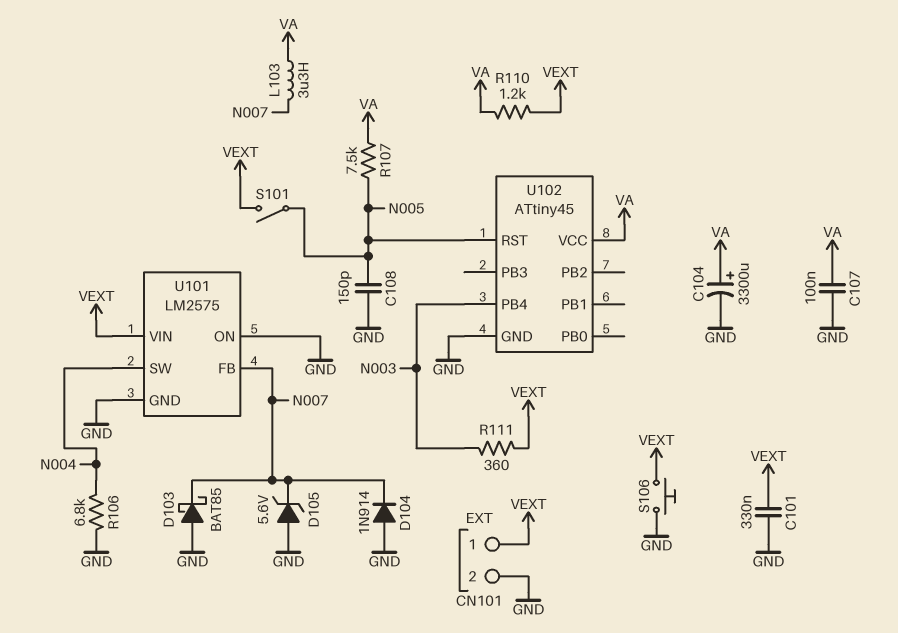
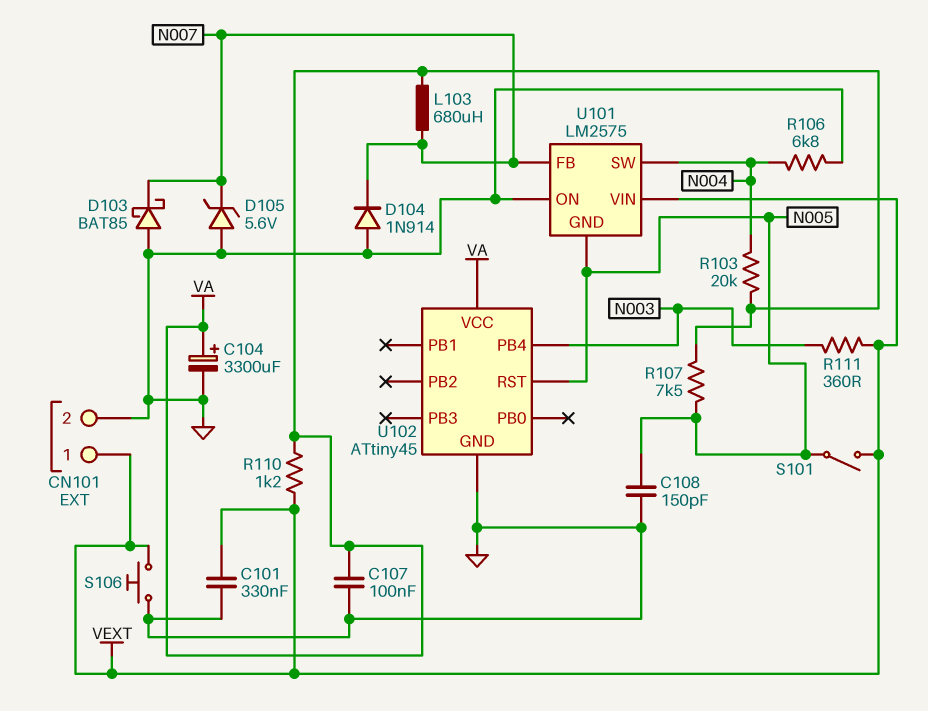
L103: 3.3uH (N007, VA) -> 680uH (N007, VA)
R103: none -> 20k (N004, VA)
U101 pin GND: GND -> N005

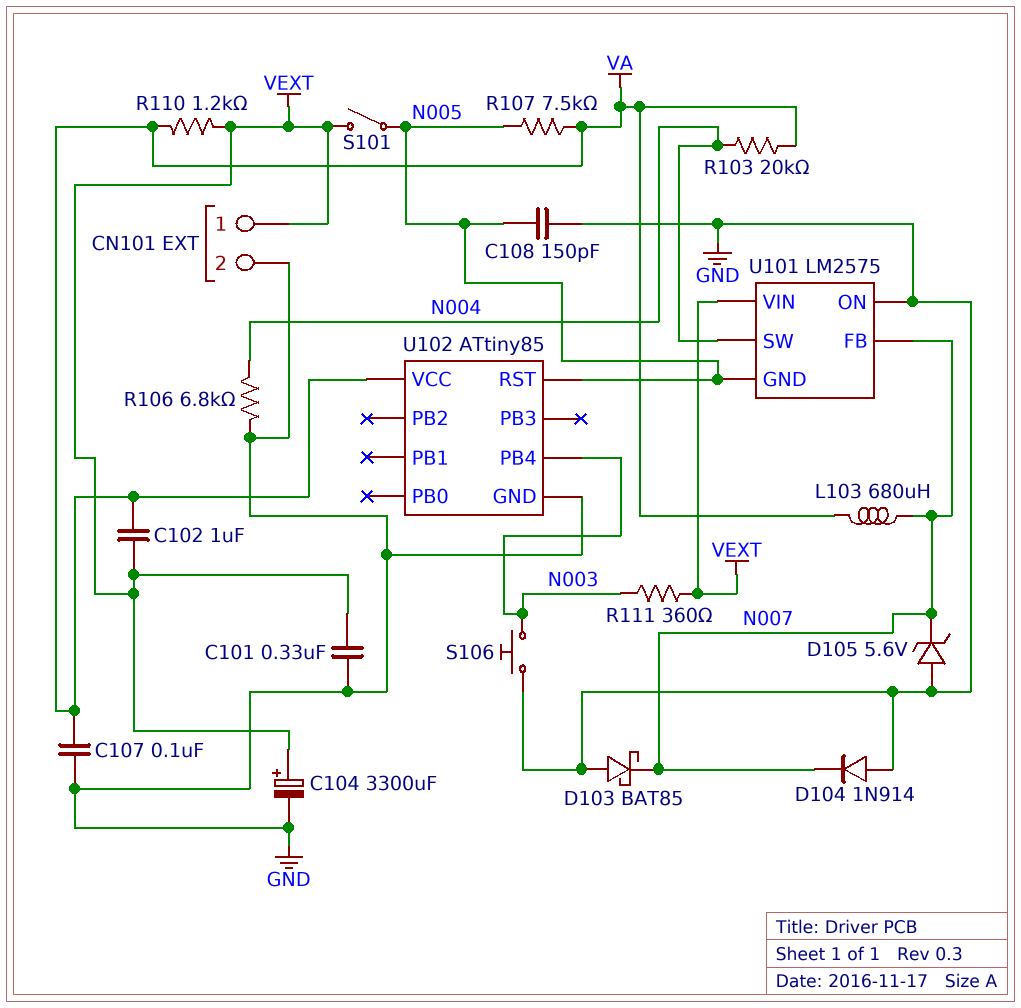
C102: none -> 1uF (VA, VEXT)
C104: 3300uF (plus VA, minus GND) -> 3300uF (plus VEXT, minus GND)
S106: button (GND, VEXT) -> button (GND, N003)
U102: ATtiny45 -> ATtiny85

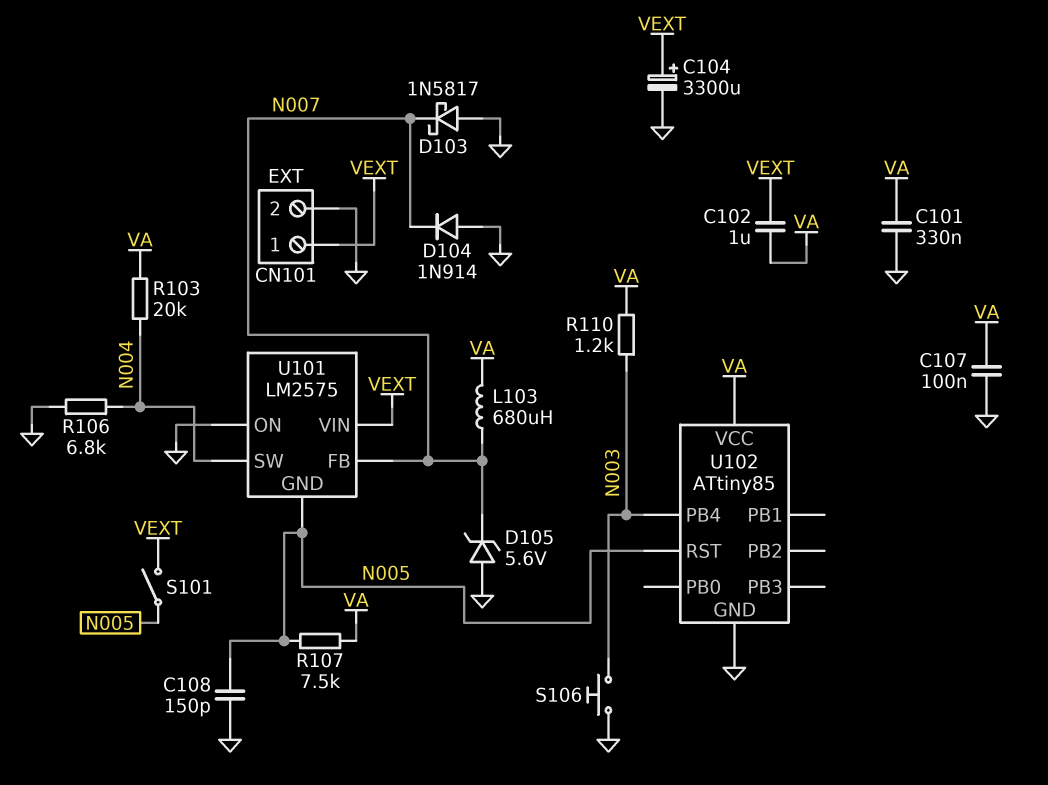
C101: 330nF (GND, VEXT) -> 330nF (GND, VA)
D103: schottky BAT85 (A GND, K N007) -> schottky 1N5817 (A GND, K N007)
R110: 1.2k (VA, VEXT) -> 1.2k (N003, VA)
R111: 360 (N003, VEXT) -> none

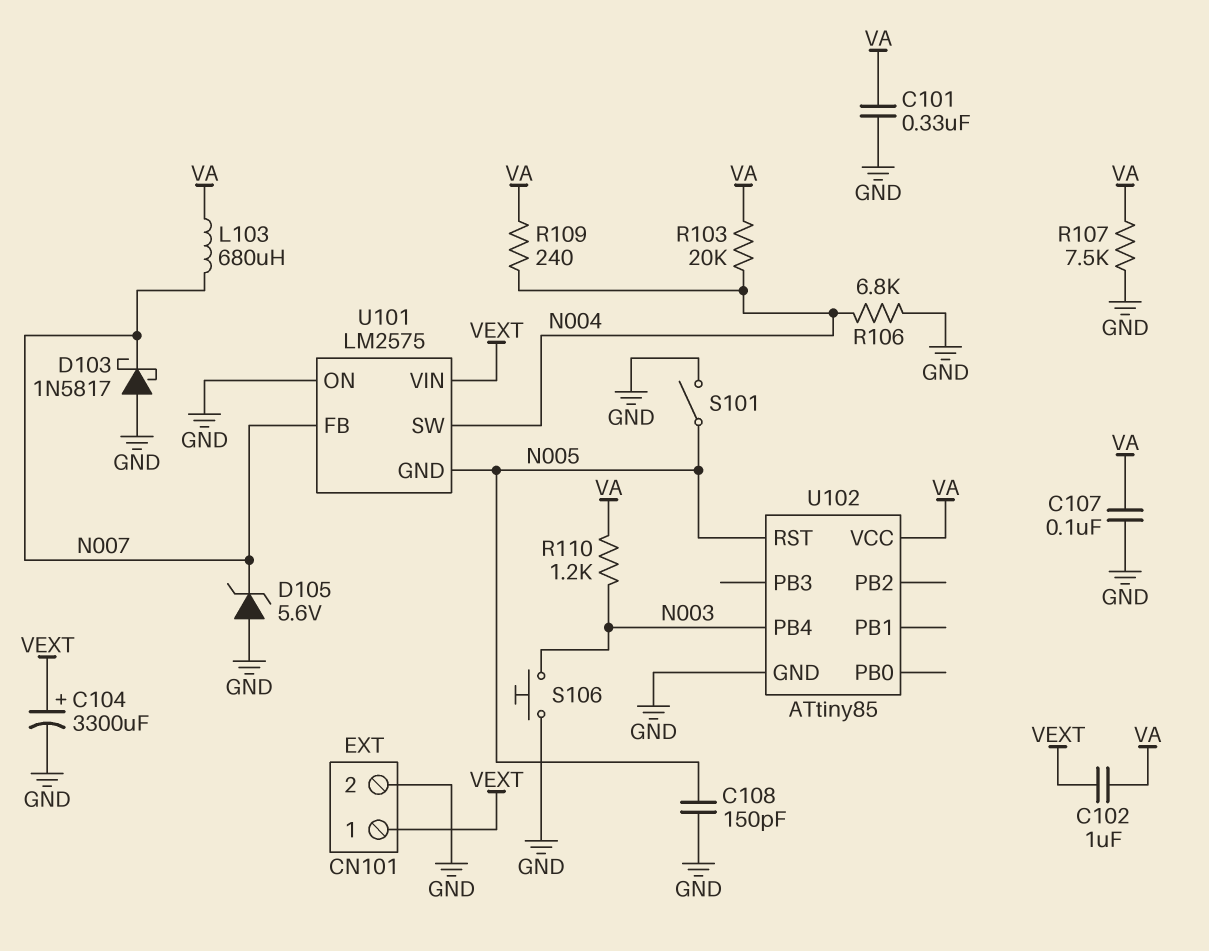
D104: diode 1N914 (A GND, K N007) -> none
R107: 7.5k (N005, VA) -> 7.5k (GND, VA)
R109: none -> 240 (N004, VA)
S101: switch (N005, VEXT) -> switch (GND, N005)

